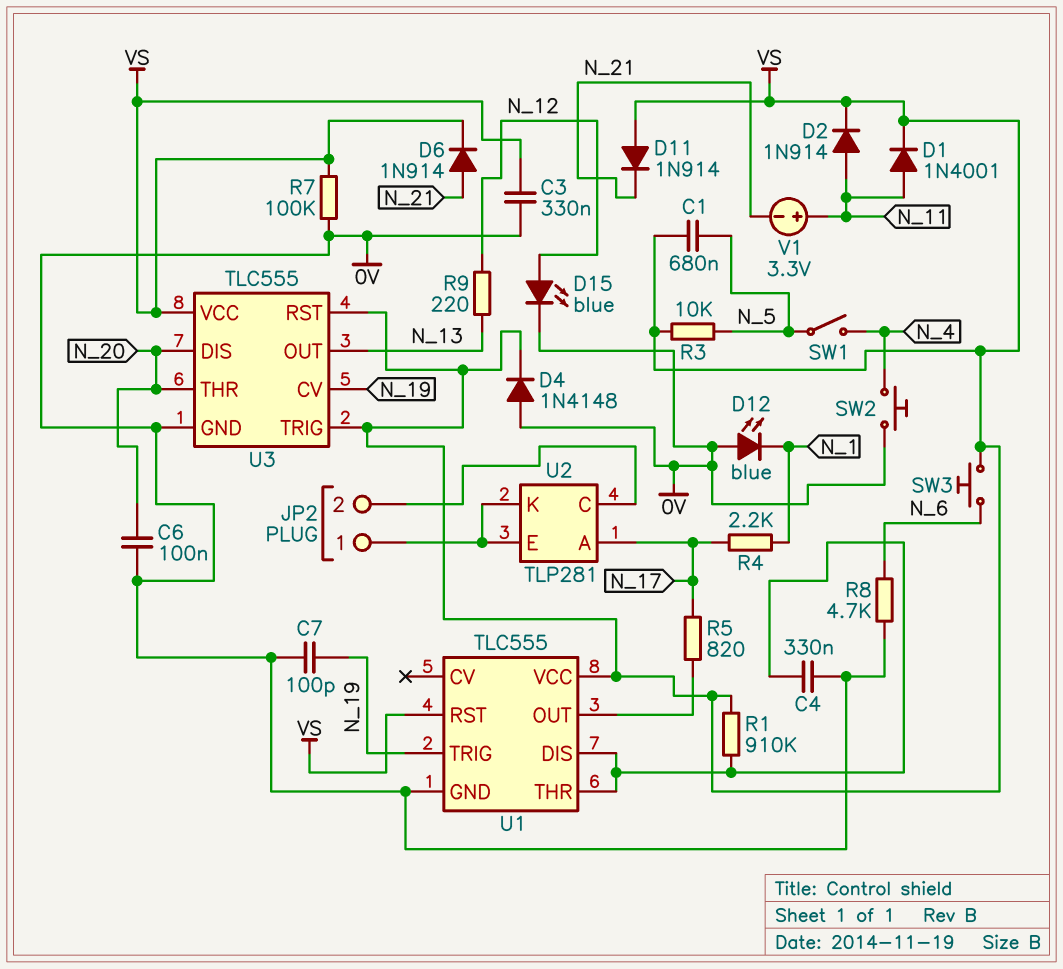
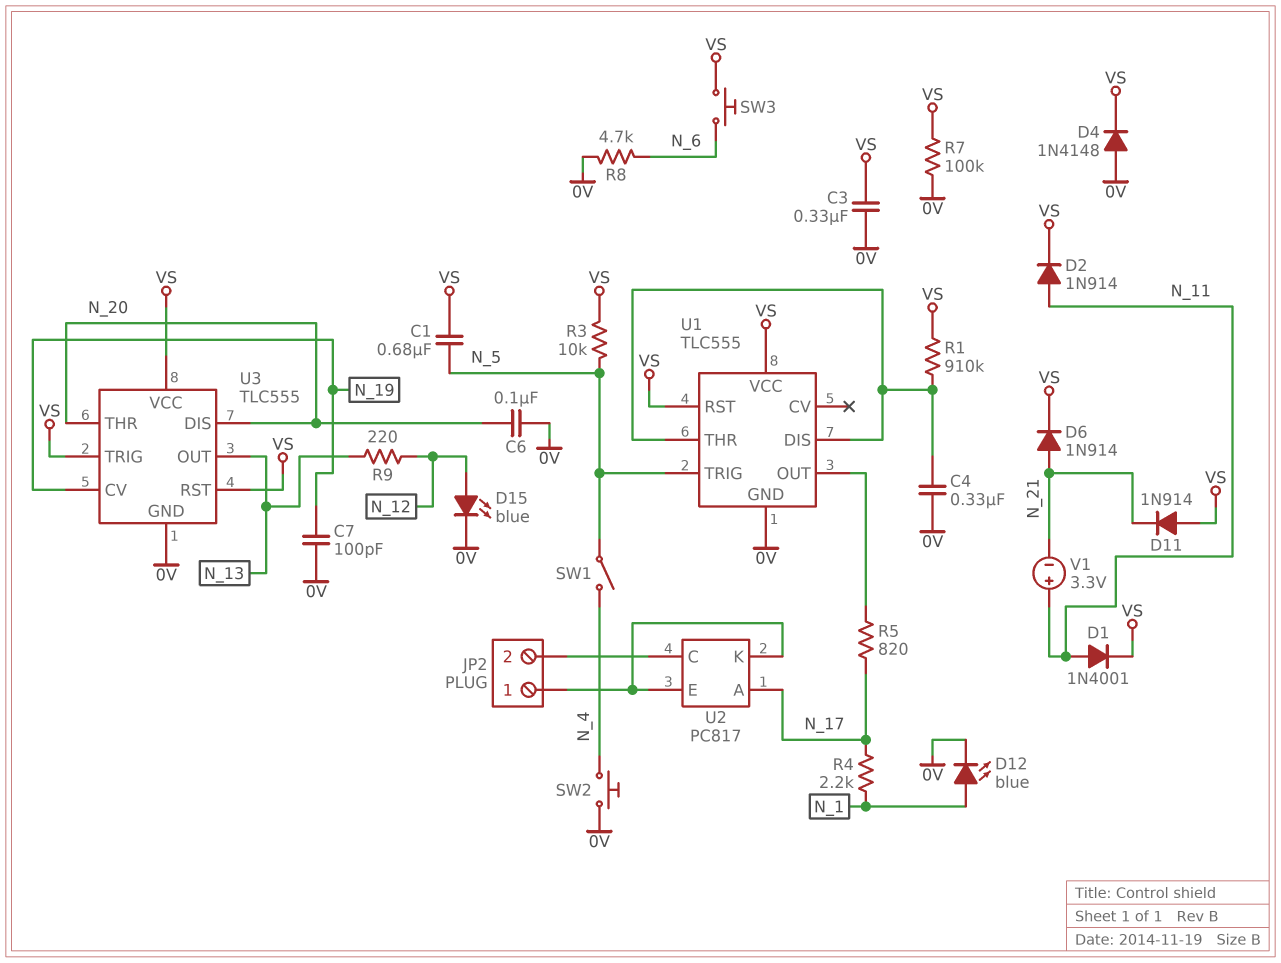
D12: LED blue (A 0V, K N_1) -> LED blue (A N_1, K 0V)
U1 pin TRIG: N_19 -> N_5
U2: TLP281 -> PC817

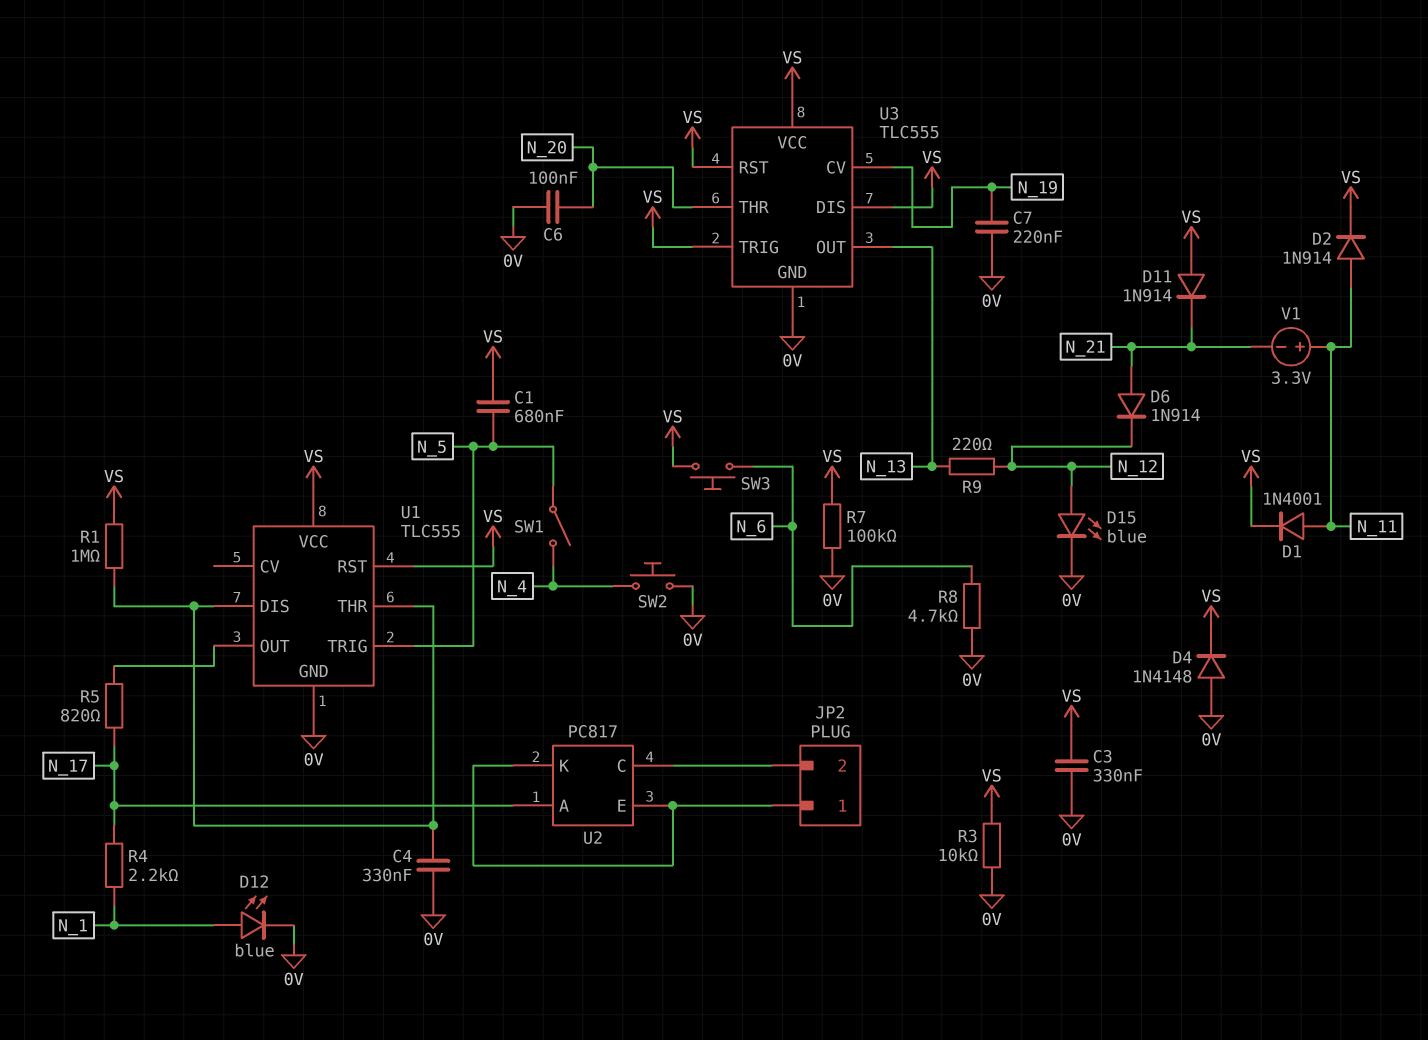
C7: 100pF (0V, N_19) -> 220nF (0V, N_19)
D6: diode 1N914 (A N_21, K VS) -> diode 1N914 (A N_21, K N_12)
R1: 910k (U1/DIS, VS) -> 1M (U1/DIS, VS)
R3: 10k (N_5, VS) -> 10k (0V, VS)
U3 pin DIS: N_20 -> VS

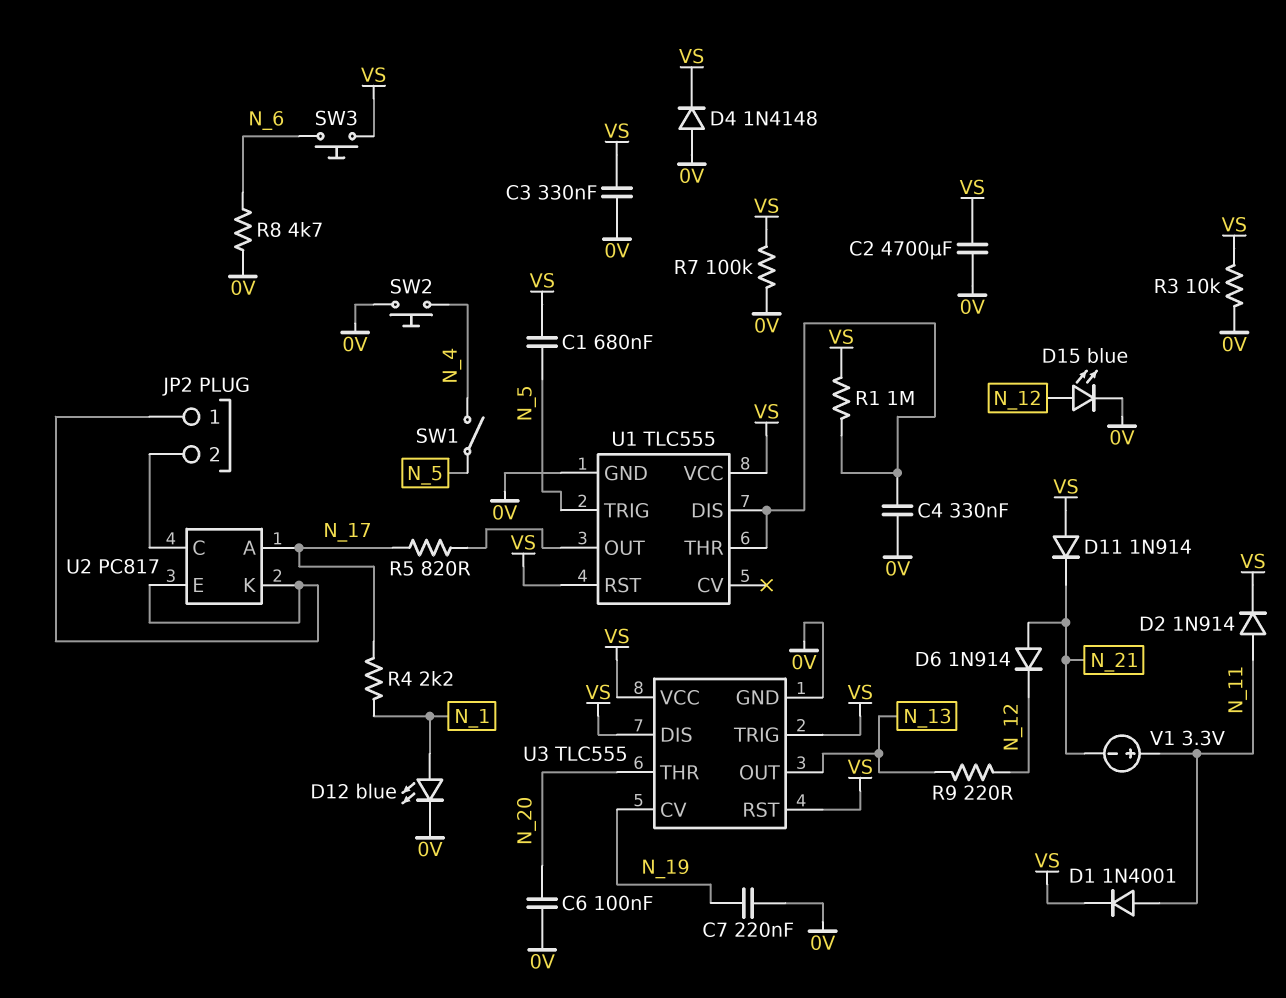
C2: none -> 4700uF (0V, VS)

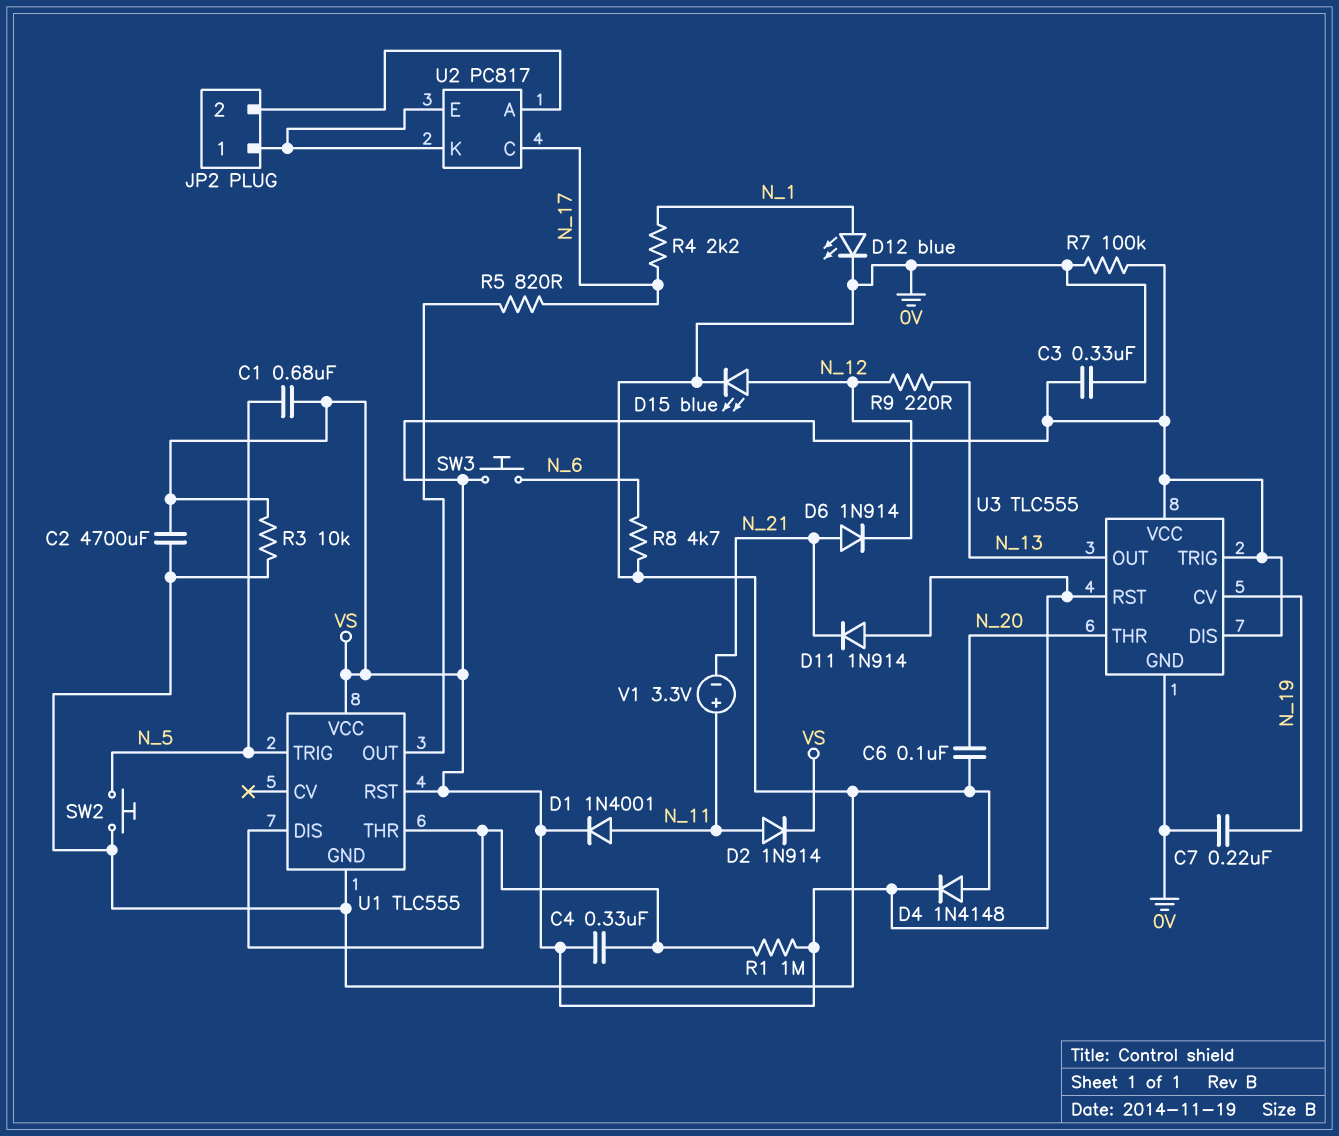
C4: 330nF (0V, U1/DIS) -> 330nF (U1/DIS, VS)
SW1: switch (N_4, N_5) -> none
SW2: button (0V, N_4) -> button (0V, N_5)
U2 pin A: N_17 -> JP2/2
U2 pin C: JP2/2 -> N_17

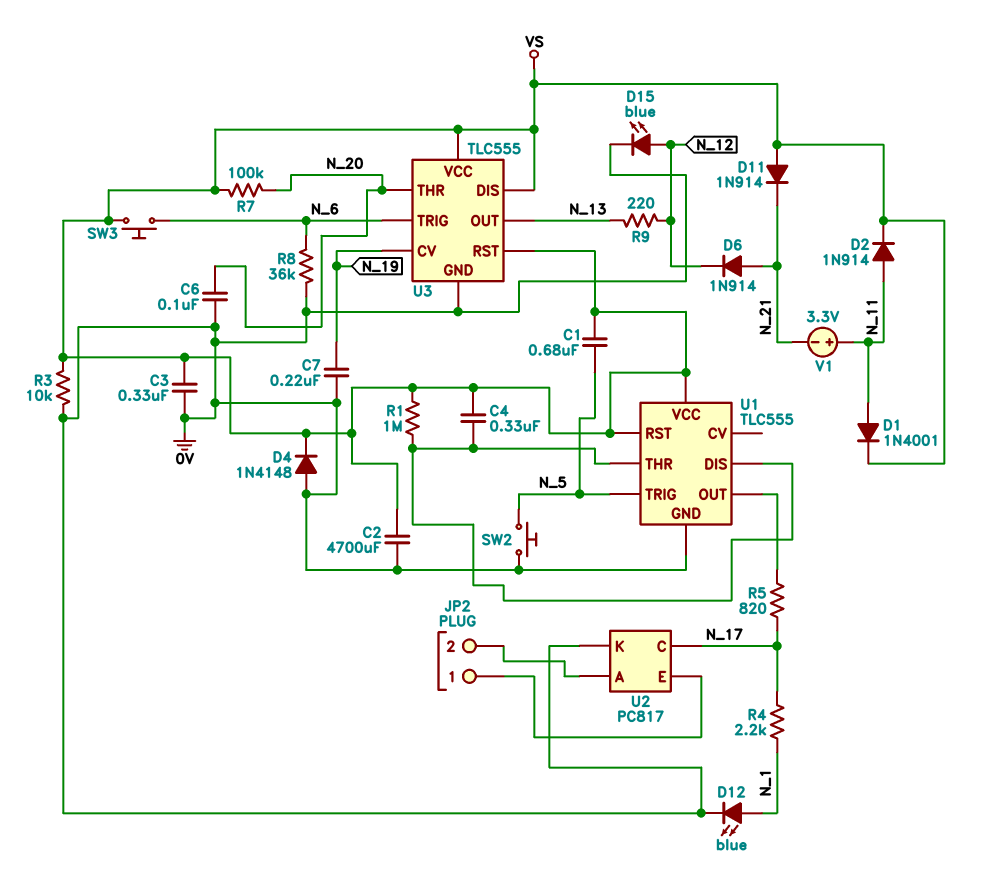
R7: 100k (0V, VS) -> 100k (N_20, VS)
R8: 4.7k (0V, N_6) -> 36k (0V, N_6)
U2 pin K: JP2/1 -> 0V
U3 pin TRIG: VS -> N_6

